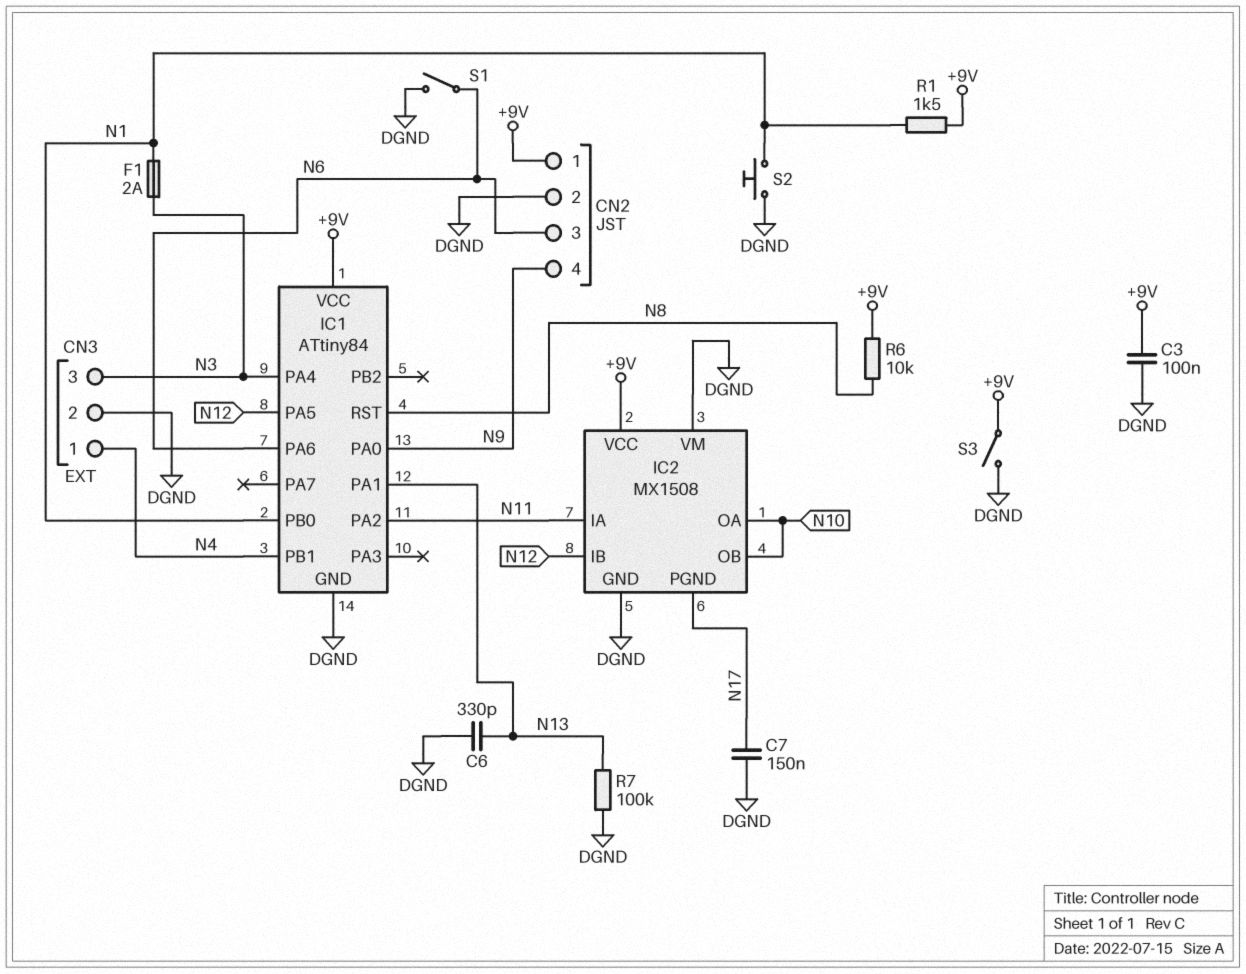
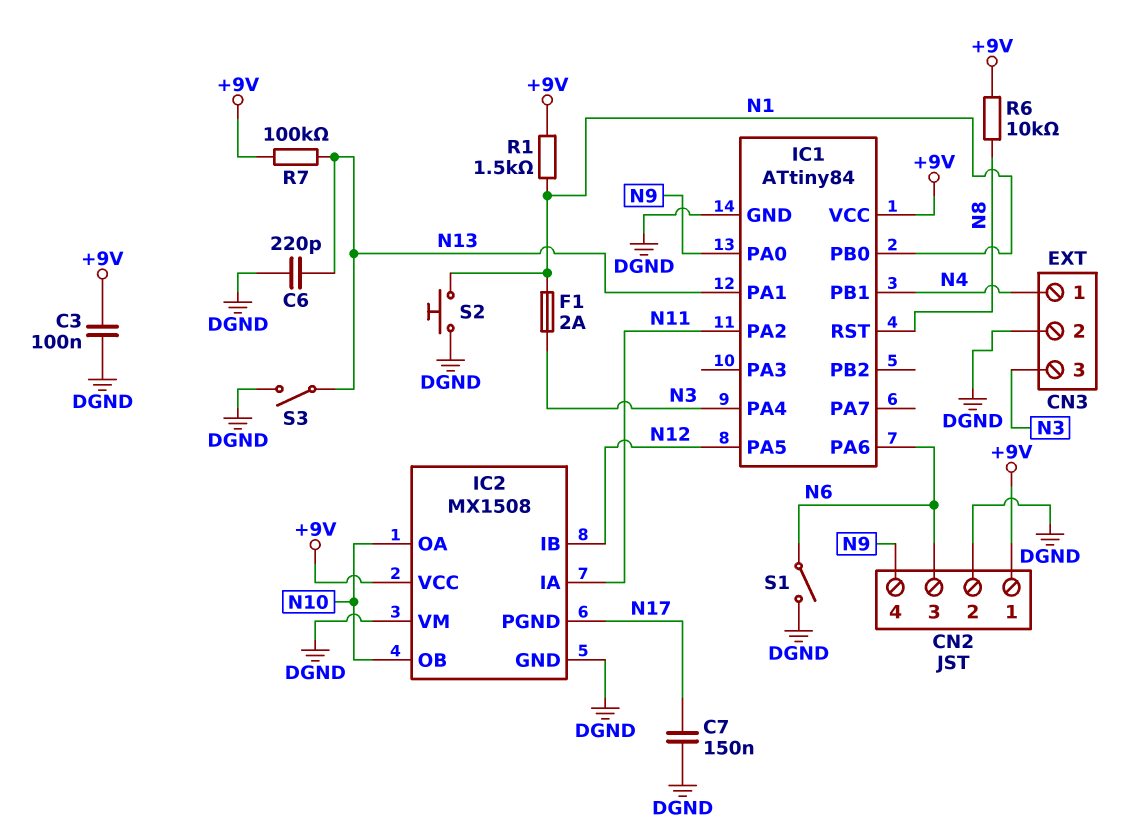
C6: 330pF (DGND, N13) -> 220pF (DGND, N13)
R7: 100k (DGND, N13) -> 100k (+9V, N13)
S3: switch (+9V, DGND) -> switch (DGND, N13)

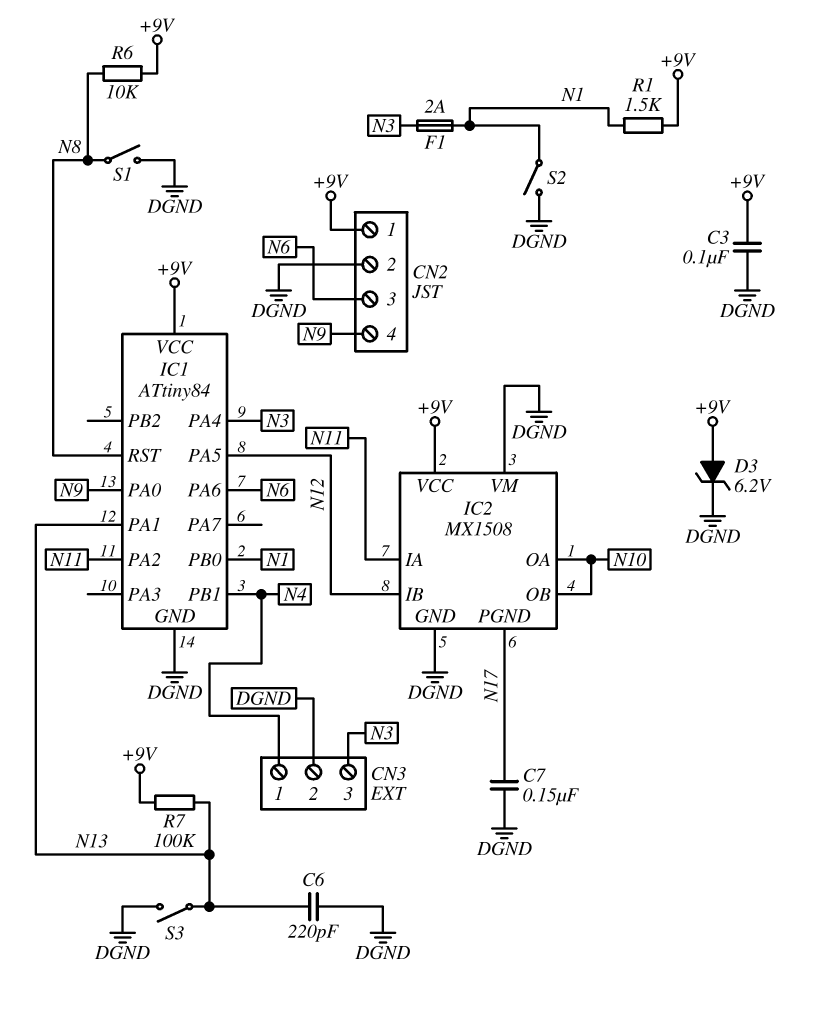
D3: none -> zener 6.2V (A +9V, K DGND)
S1: switch (DGND, N6) -> switch (DGND, N8)
S2: button (DGND, N1) -> switch (DGND, N1)

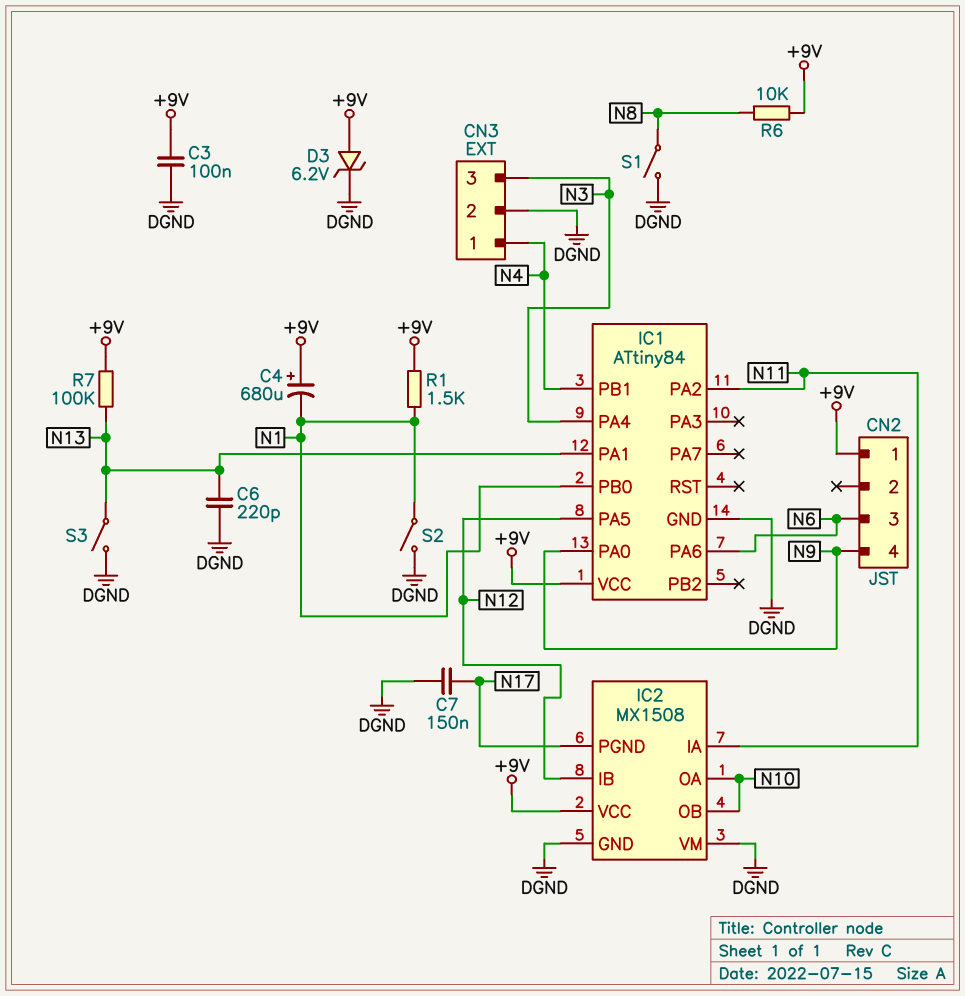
C4: none -> 680uF (plus +9V, minus N1)
CN2 pin 2: DGND -> none
F1: 2A (N1, N3) -> none
IC1 pin RST: N8 -> none

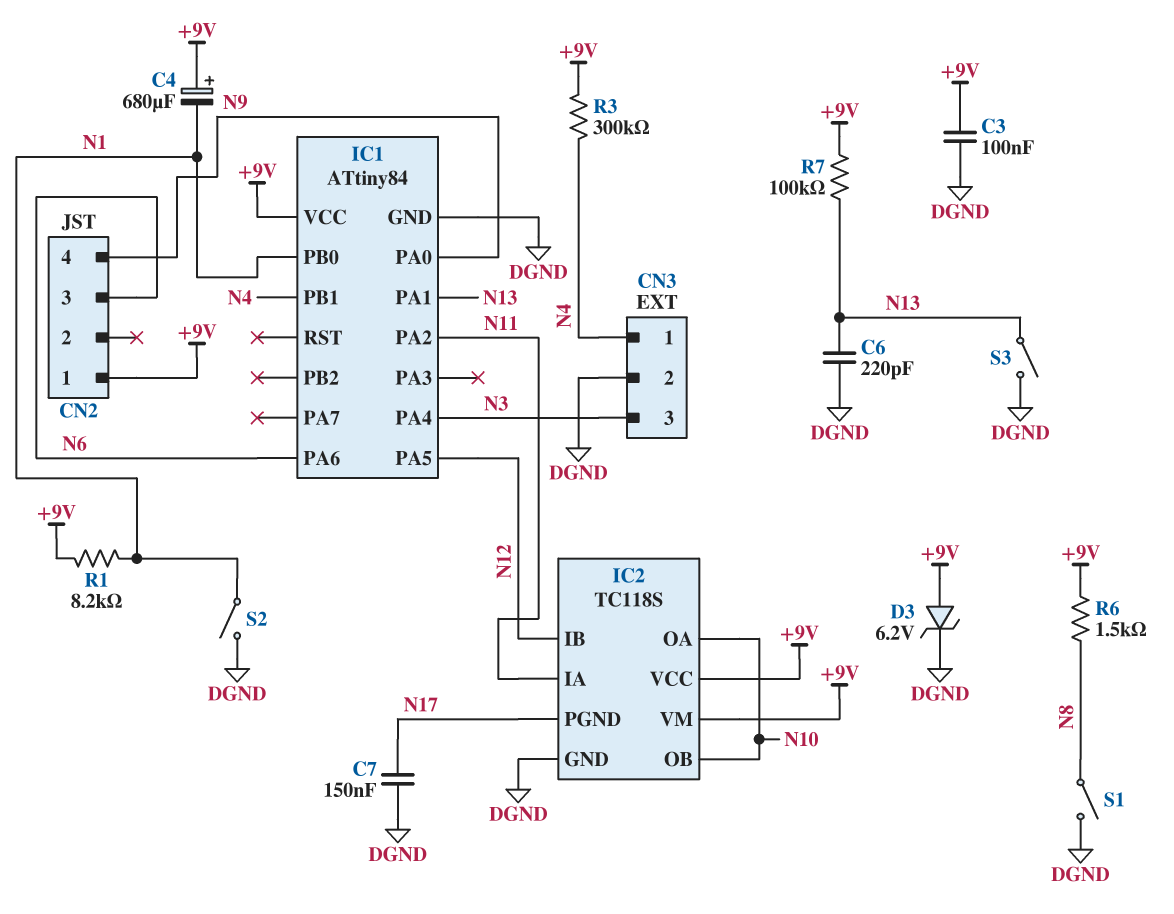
IC2: MX1508 -> TC118S
IC2 pin VM: DGND -> +9V
R1: 1.5k (+9V, N1) -> 8.2k (+9V, N1)
R3: none -> 300k (+9V, N4)
R6: 10k (+9V, N8) -> 1.5k (+9V, N8)

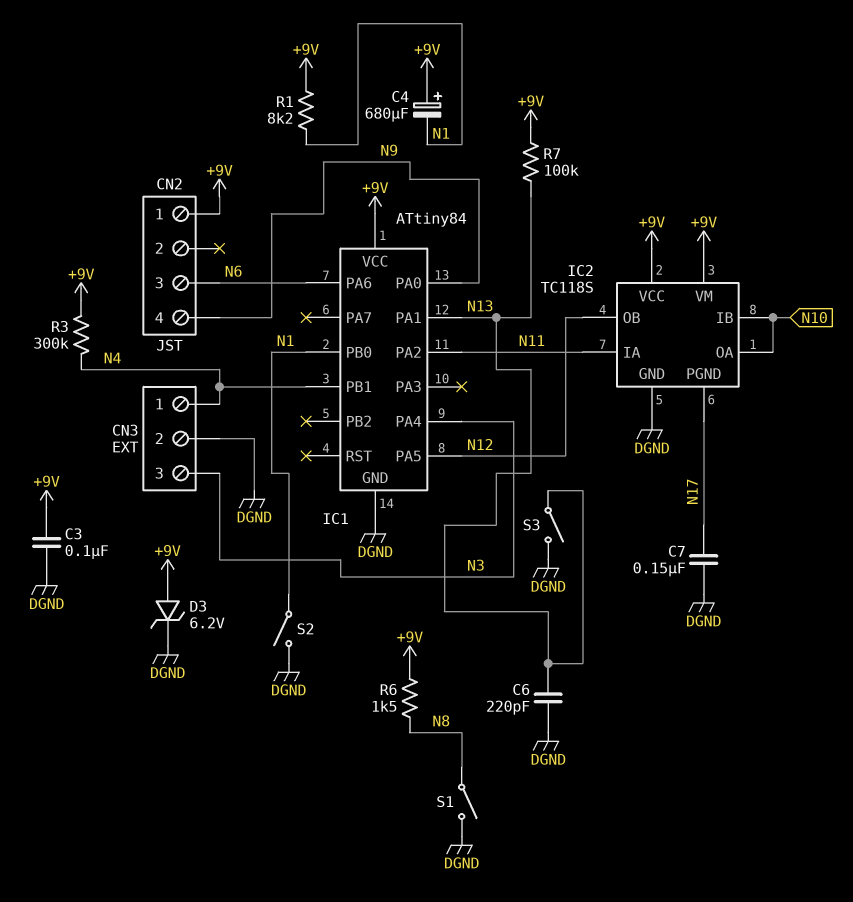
IC2 pin IB: N12 -> N10
IC2 pin OB: N10 -> N12

